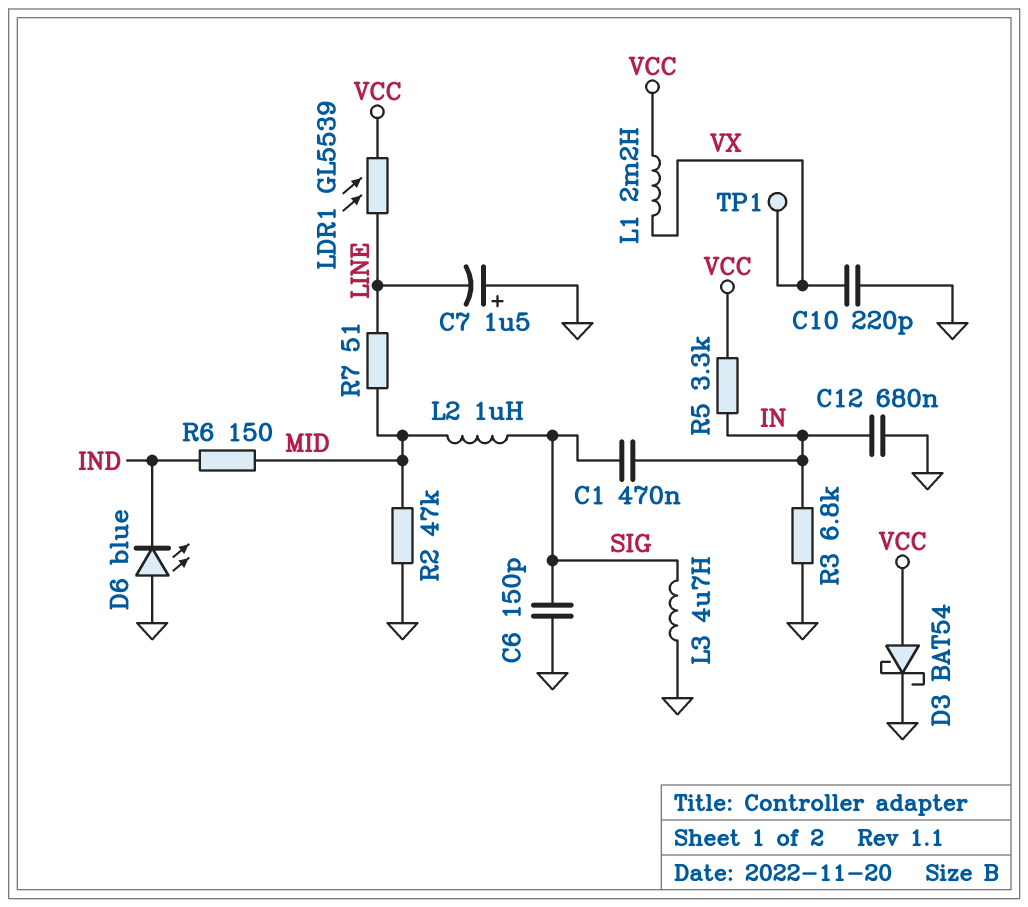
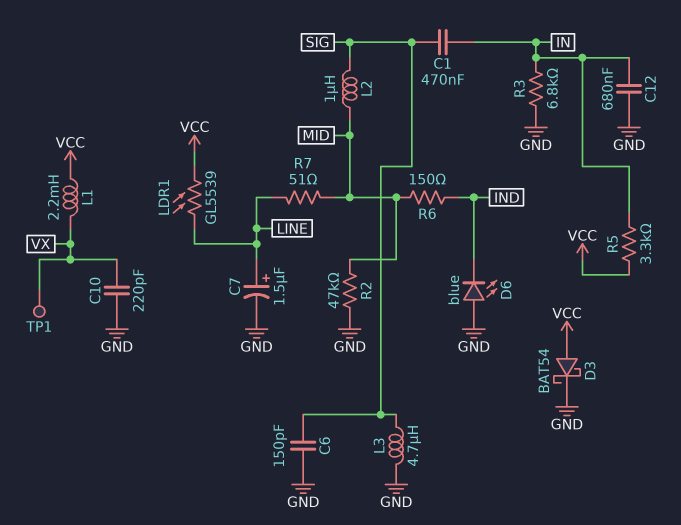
C7: 1.5uF (plus GND, minus LINE) -> 1.5uF (plus LINE, minus GND)

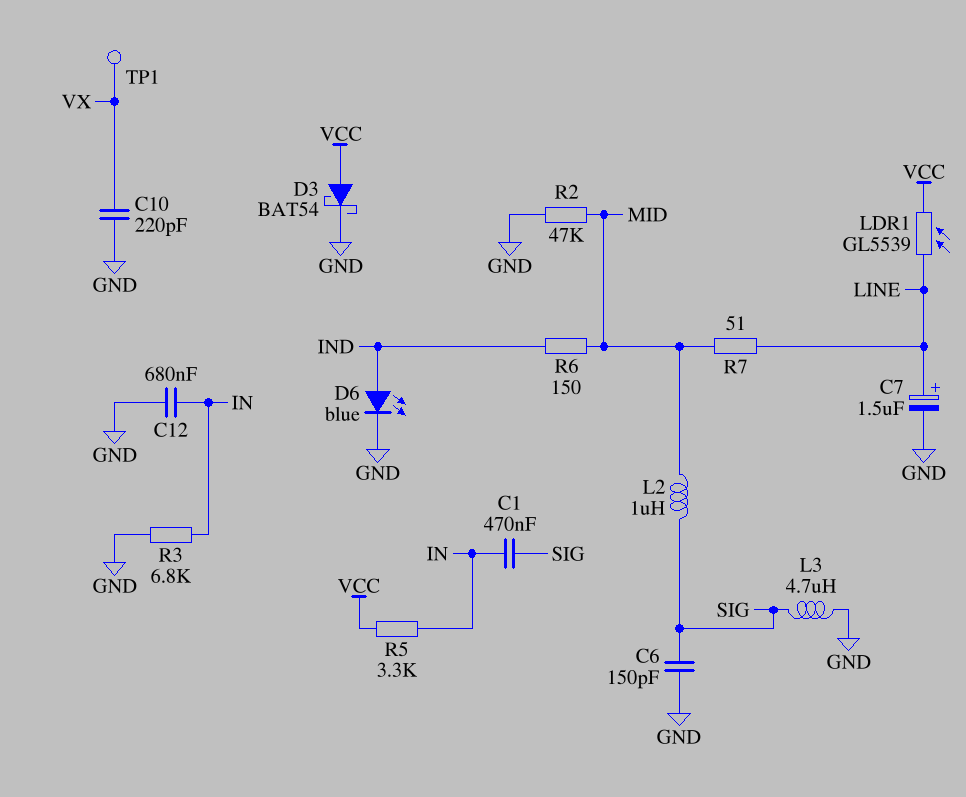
D6: LED blue (A GND, K IND) -> LED blue (A IND, K GND)
L1: 2.2mH (VCC, VX) -> none

